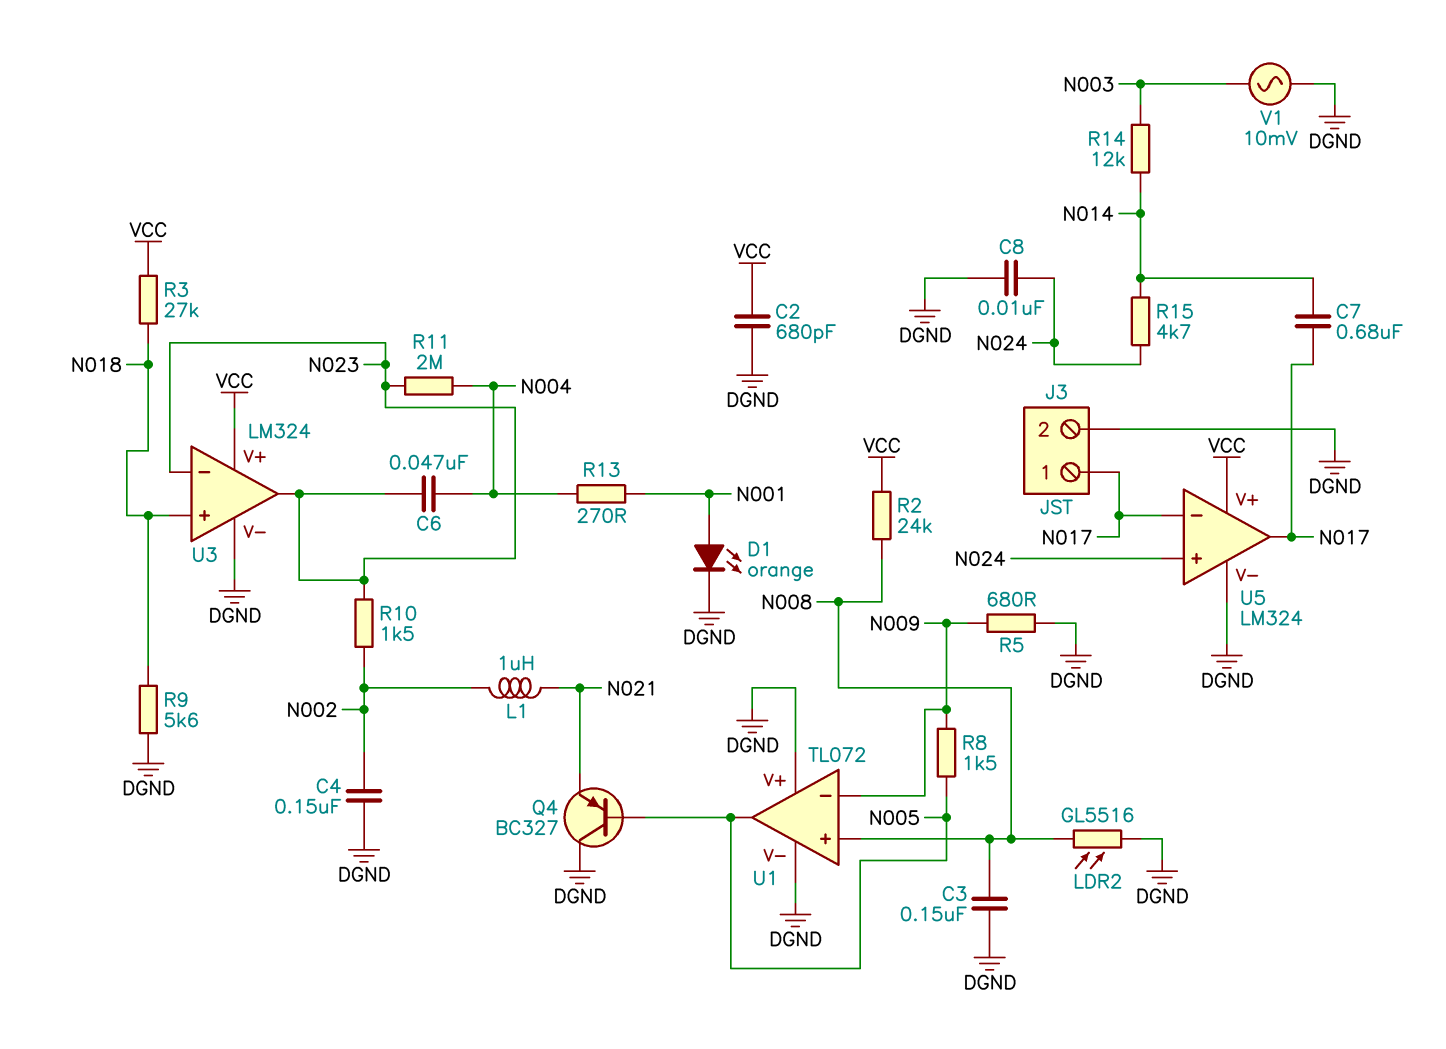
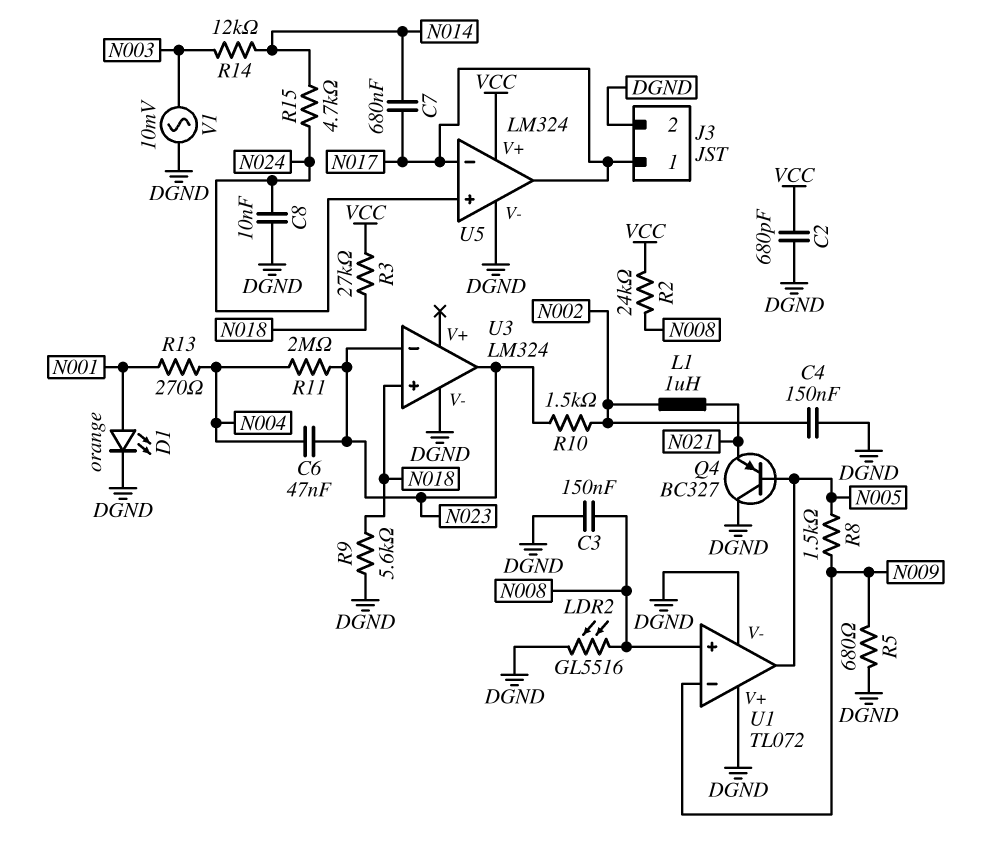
U3 pin V+: VCC -> none

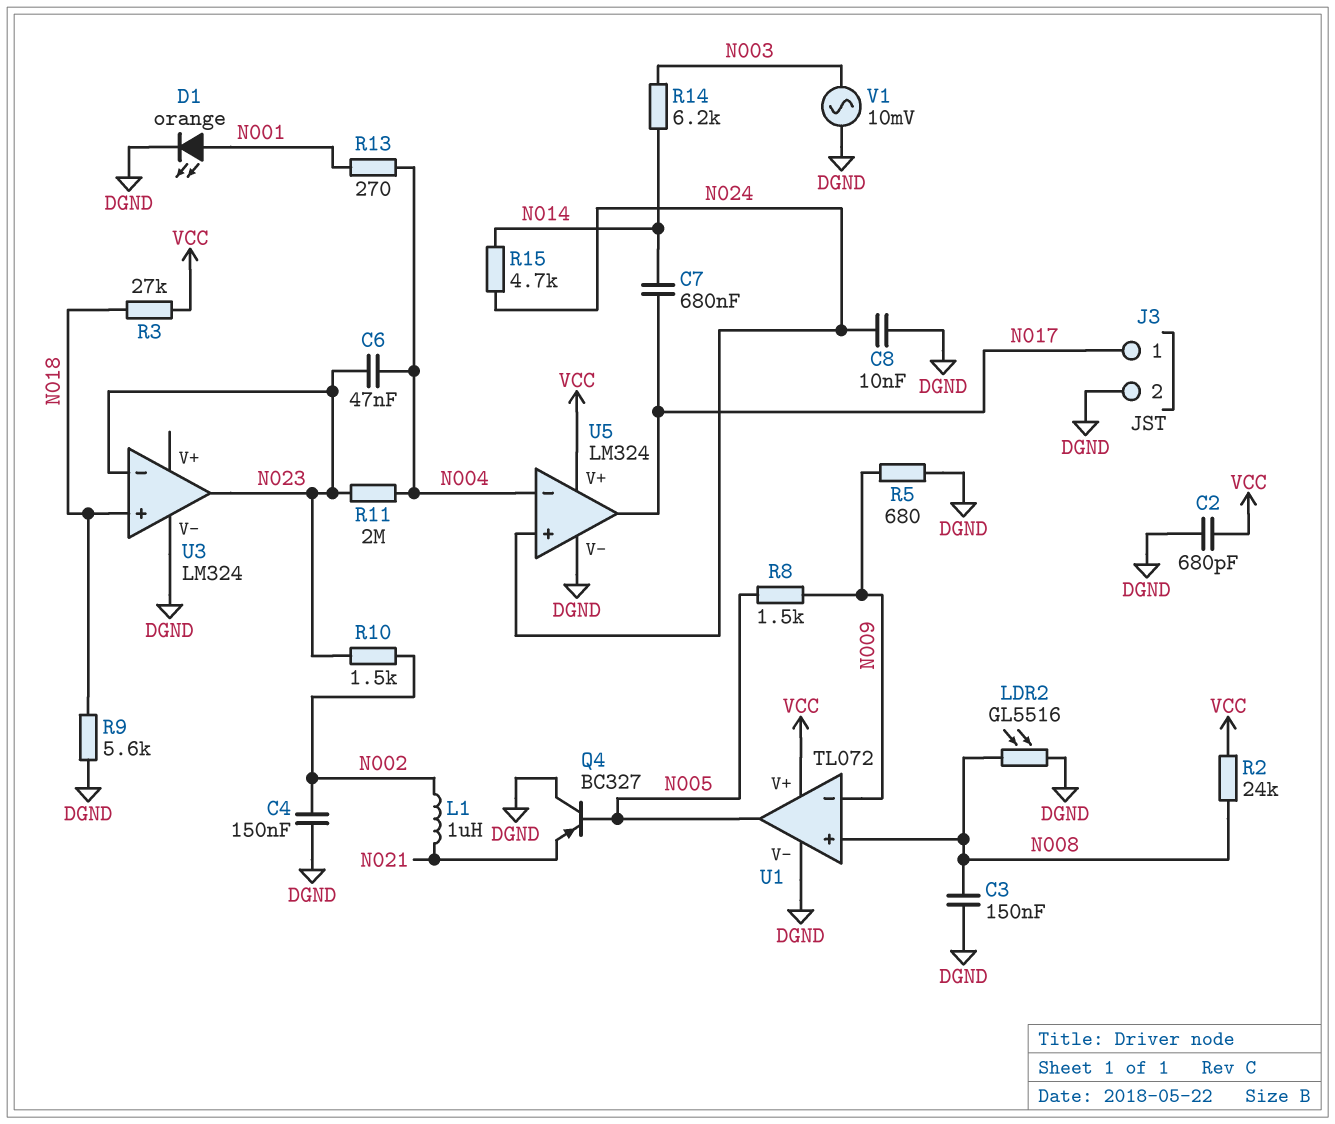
R14: 12k (N003, N014) -> 6.2k (N003, N014)
U1 pin V+: DGND -> VCC
U5 pin in-: N017 -> N004

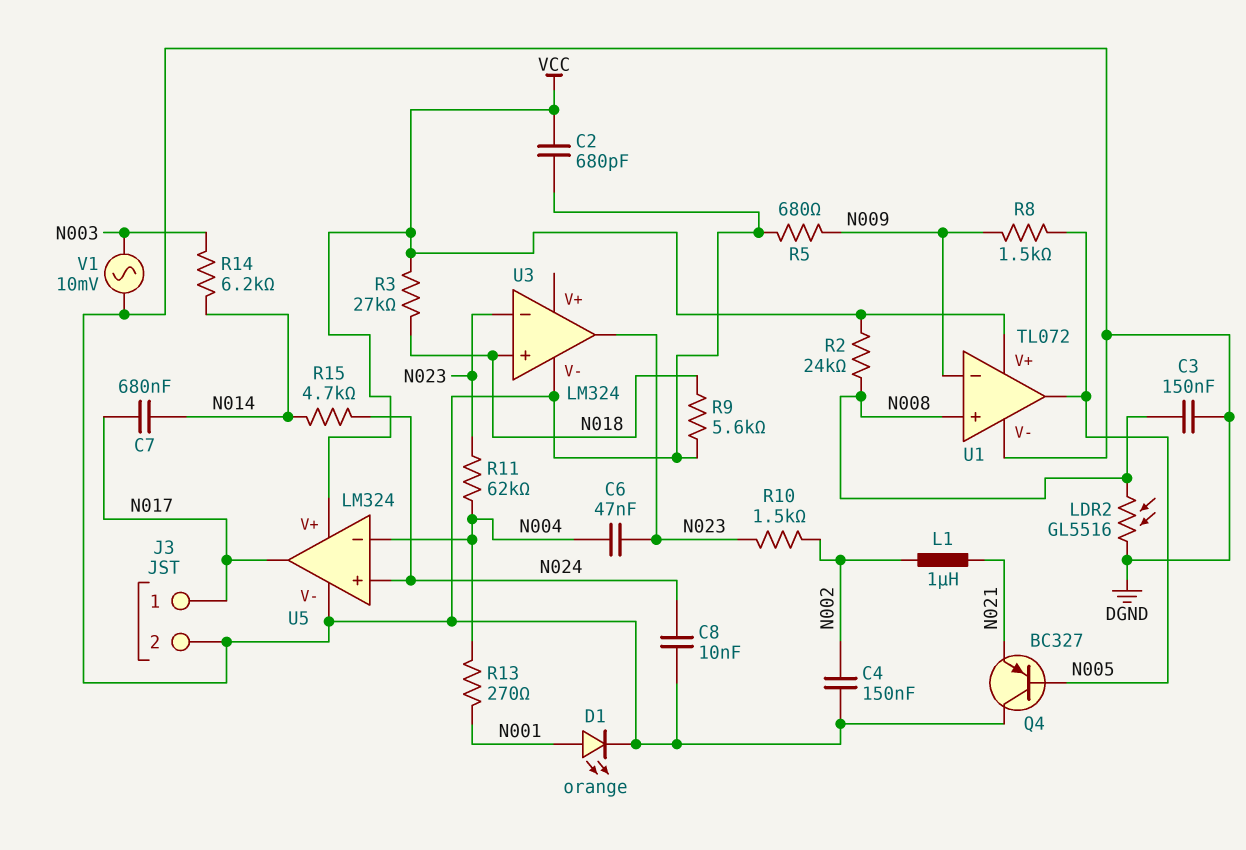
R11: 2M (N004, N023) -> 62k (N004, N023)

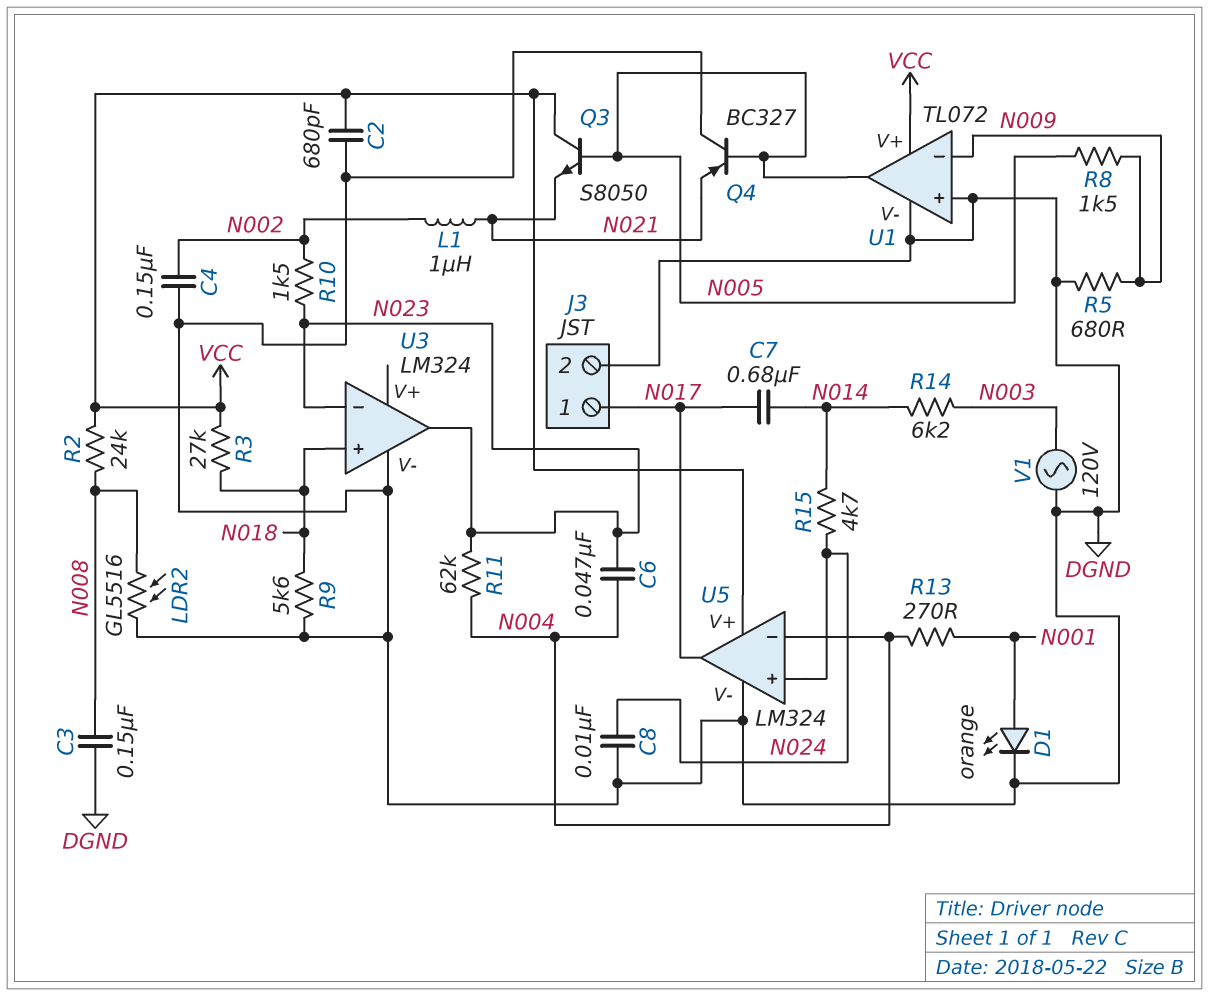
Q3: none -> NPN S8050 (B N005, C VCC, E N021)
U1 pin in+: N008 -> DGND
V1: AC 10mV (DGND, N003) -> AC 120V (DGND, N003)

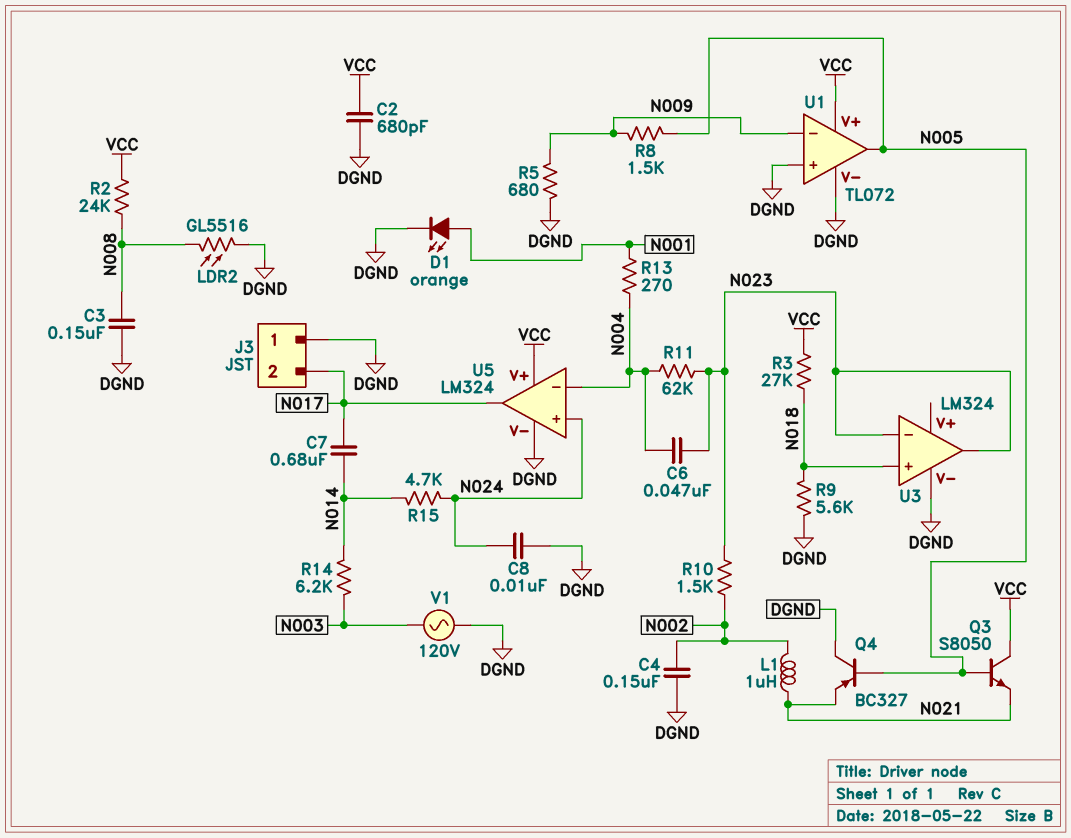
J3 pin 1: N017 -> DGND
J3 pin 2: DGND -> N017

